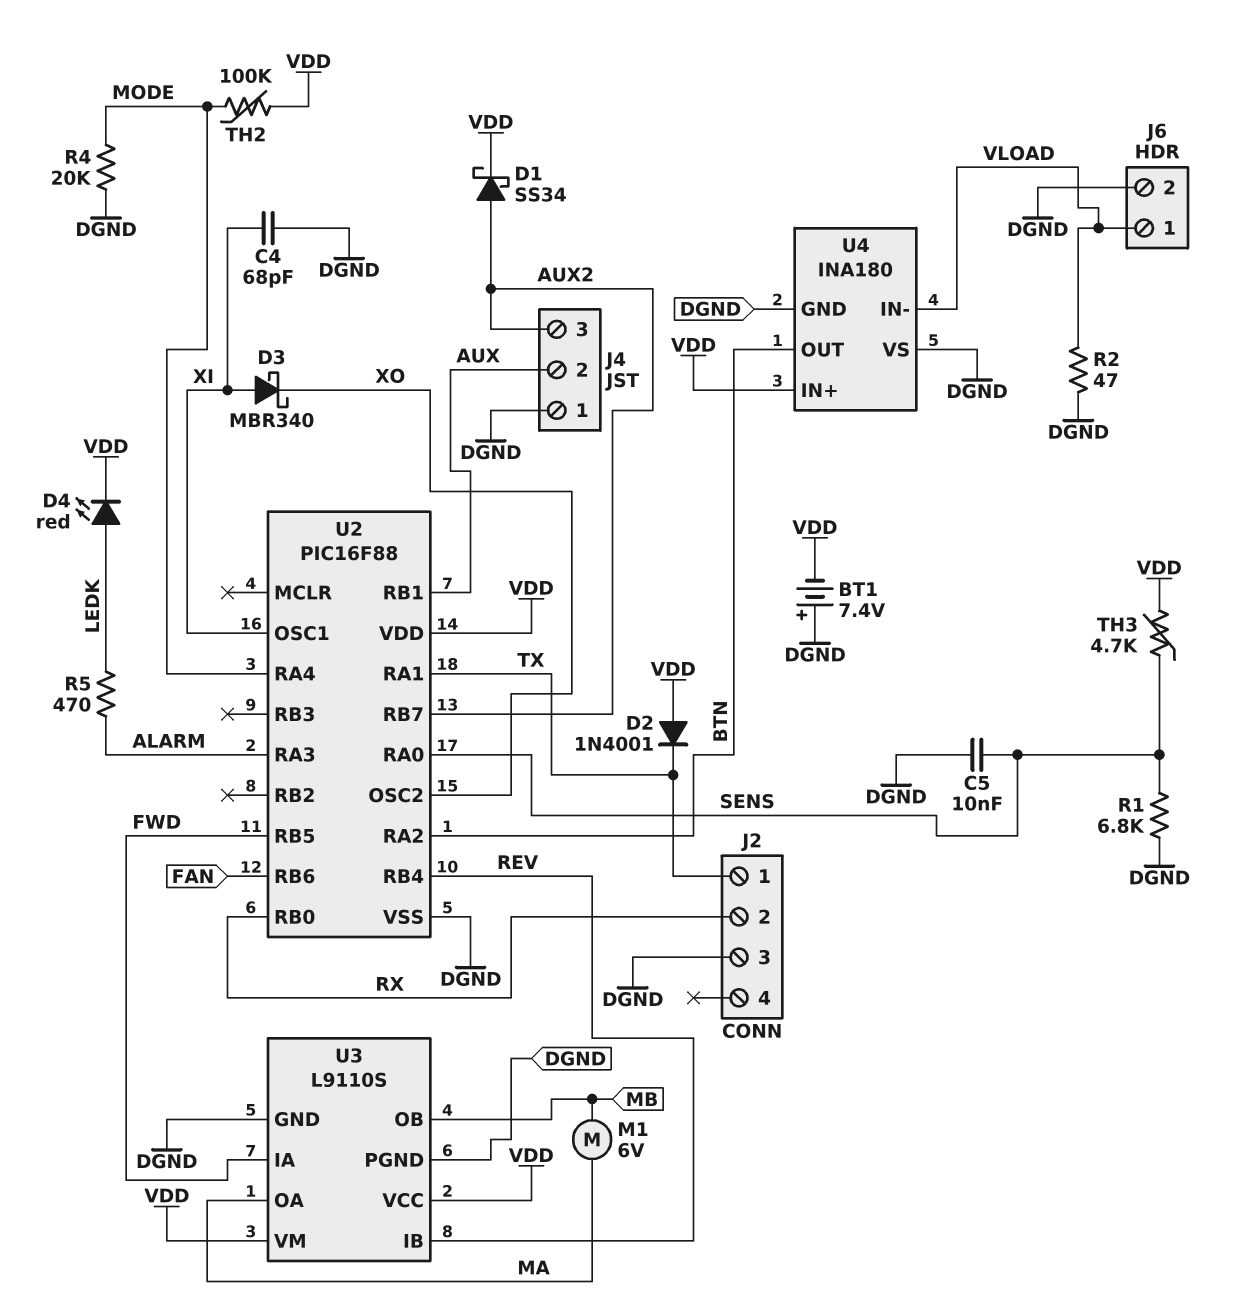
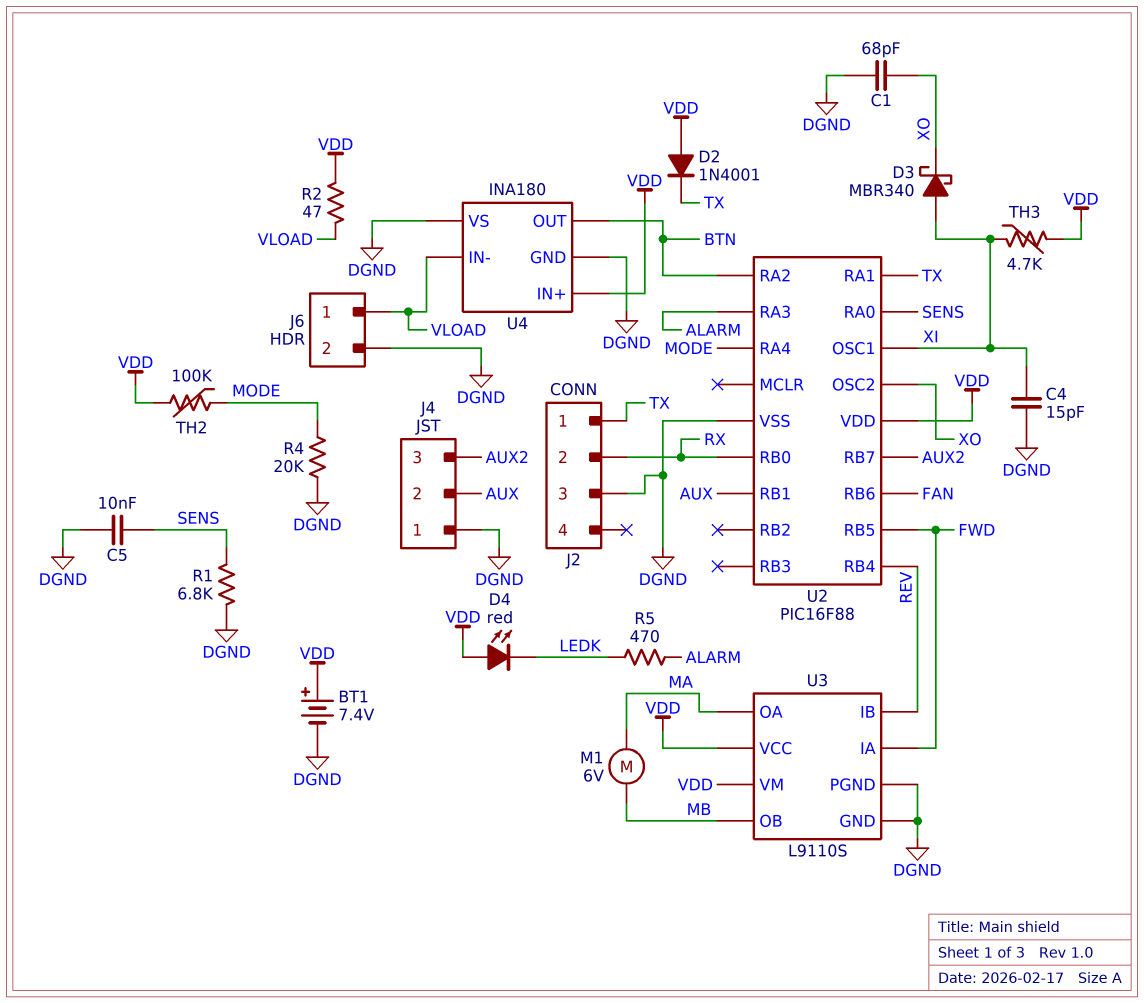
BT1: 7.4V (plus DGND, minus VDD) -> 7.4V (plus VDD, minus DGND)
C1: none -> 68pF (DGND, XO)
C4: 68pF (DGND, XI) -> 15pF (DGND, XI)
D1: schottky SS34 (A AUX2, K VDD) -> none
D4: LED red (A LEDK, K VDD) -> LED red (A VDD, K LEDK)
R2: 47 (DGND, VLOAD) -> 47 (VDD, VLOAD)
TH3: 4.7k (SENS, VDD) -> 4.7k (VDD, XI)

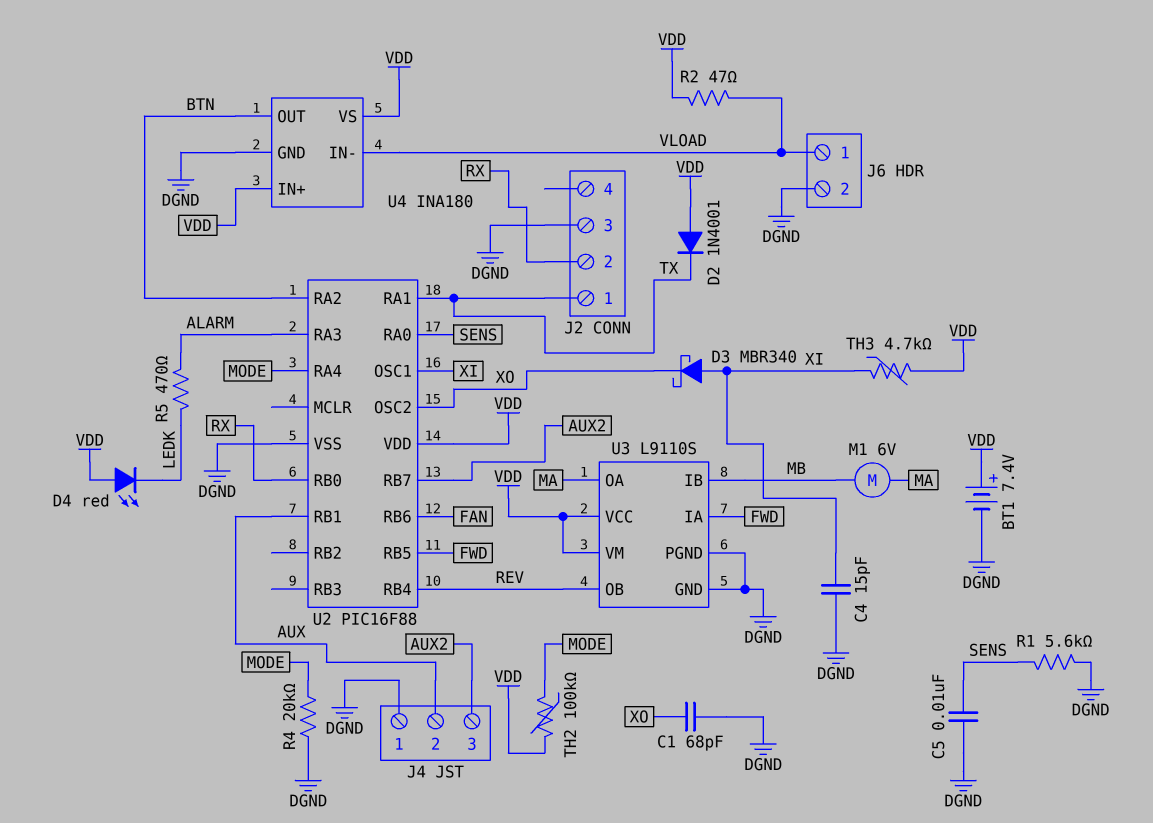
R1: 6.8k (DGND, SENS) -> 5.6k (DGND, SENS)
U3 pin IB: REV -> MB
U3 pin OB: MB -> REV
U4 pin VS: DGND -> VDD

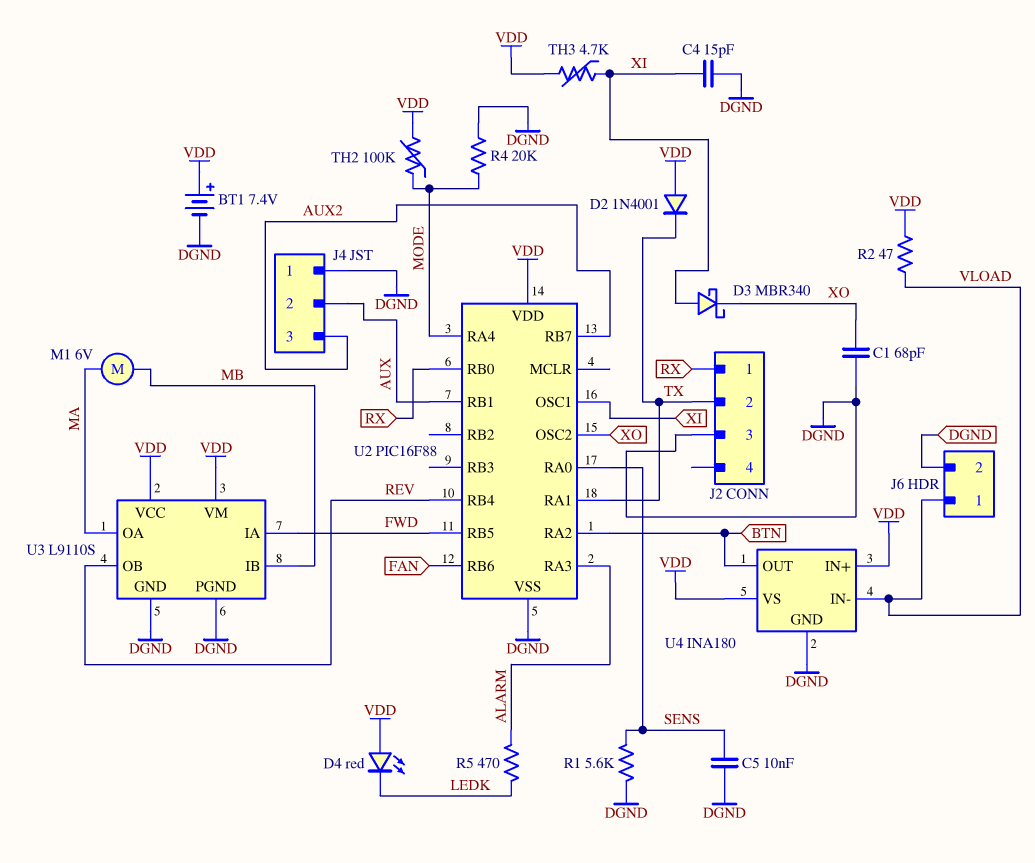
J2 pin 1: TX -> RX
J2 pin 2: RX -> TX

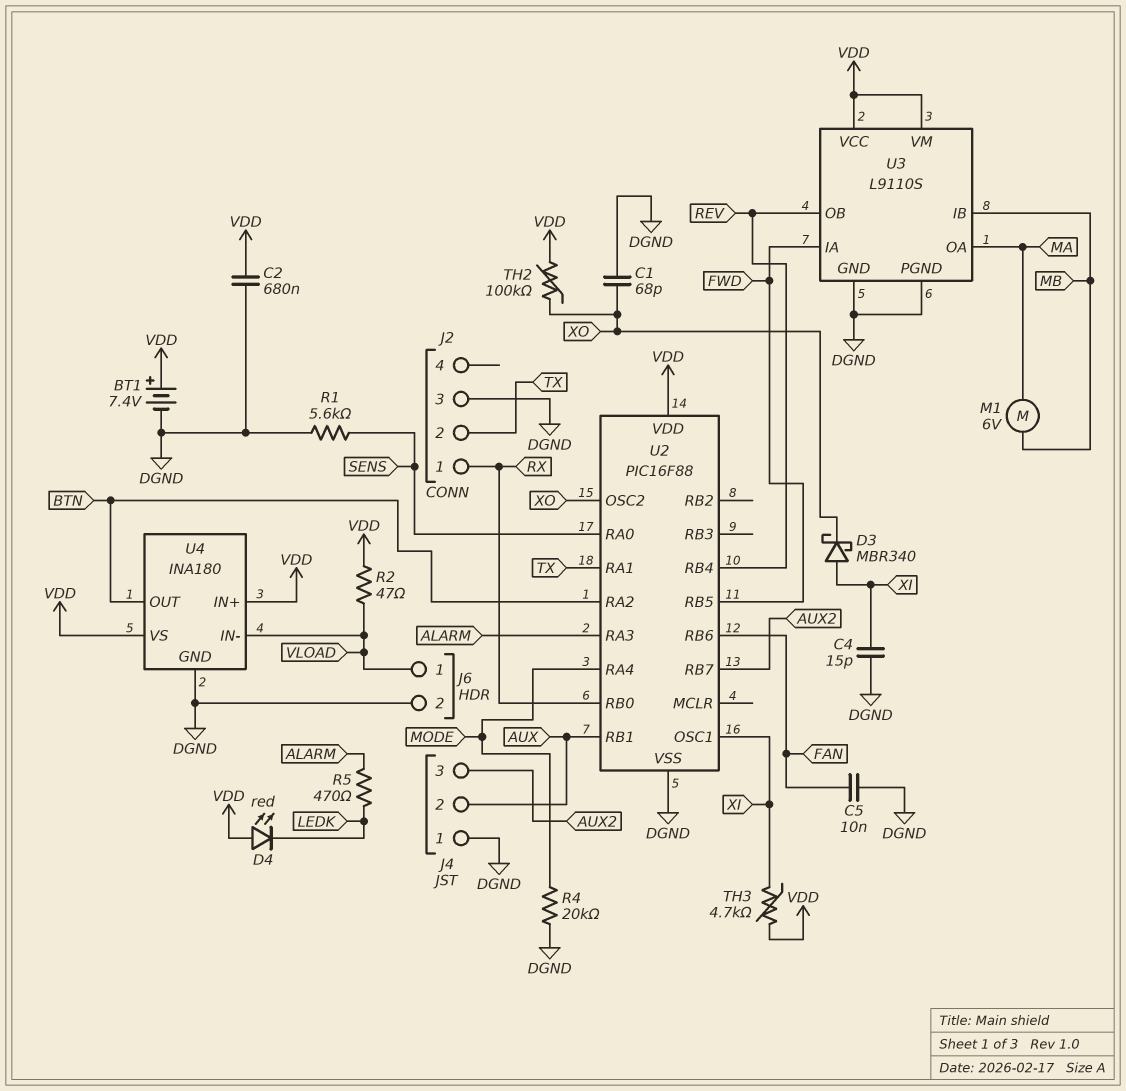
C2: none -> 680nF (DGND, VDD)
C5: 10nF (DGND, SENS) -> 10nF (DGND, FAN)
D2: diode 1N4001 (A VDD, K TX) -> none
TH2: 100k (MODE, VDD) -> 100k (VDD, XO)

